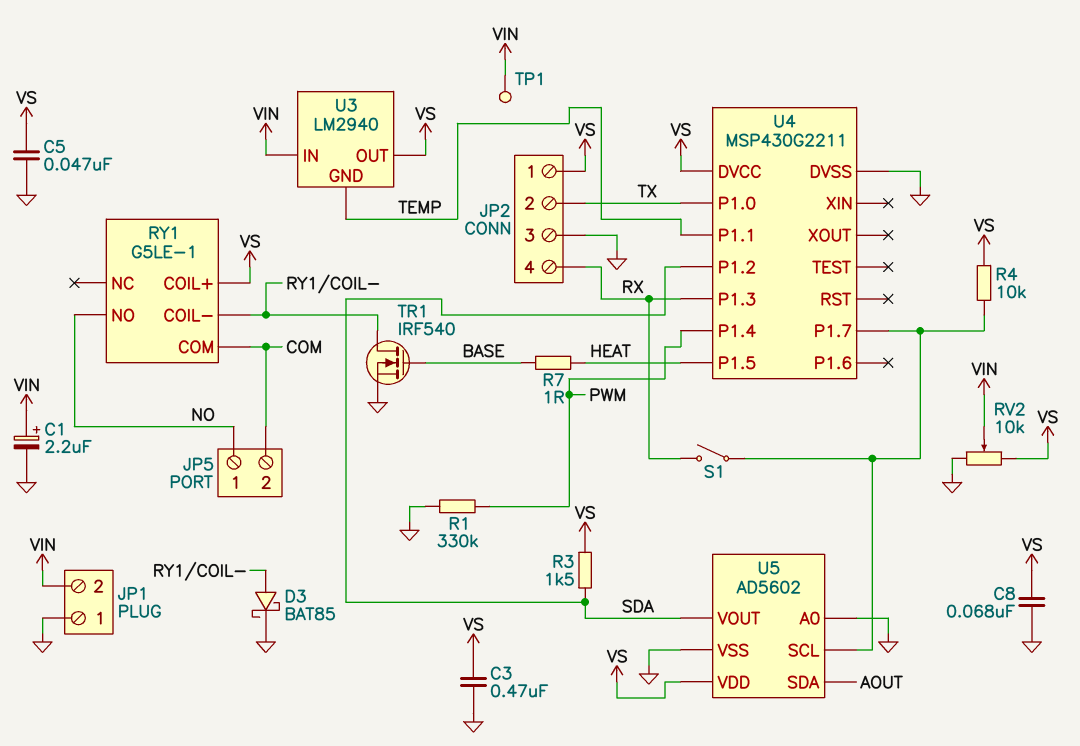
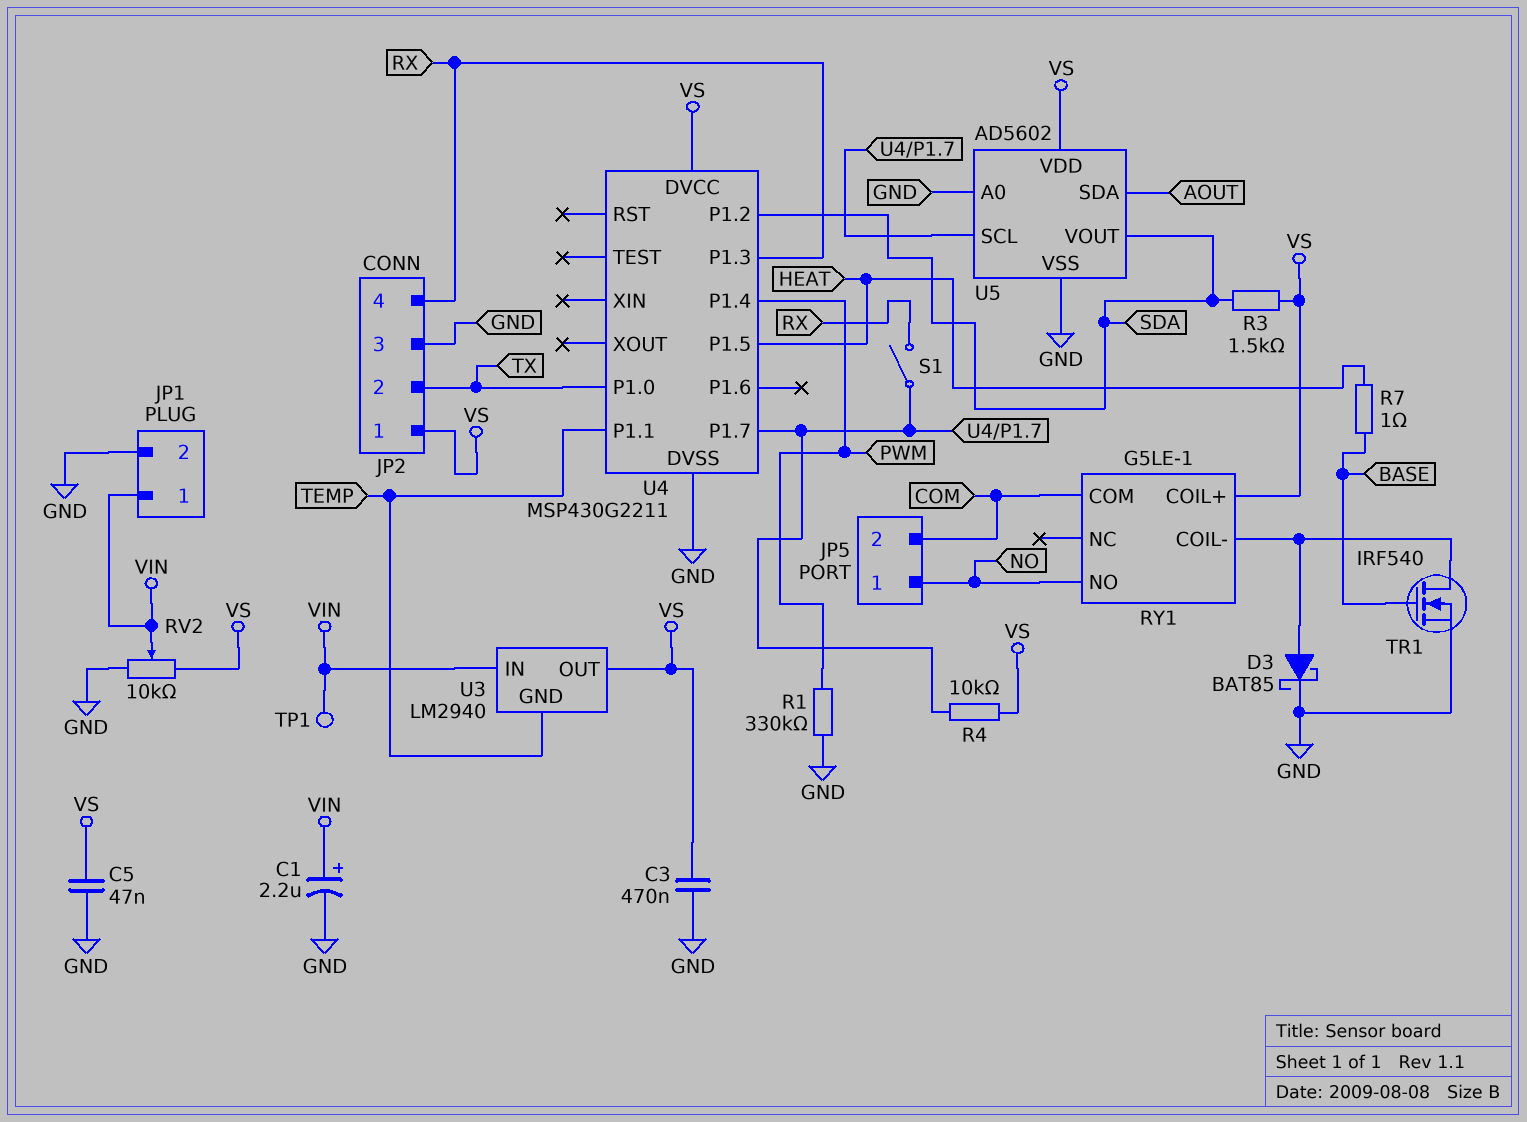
C8: 68nF (GND, VS) -> none
JP1 pin 1: GND -> VIN
JP1 pin 2: VIN -> GND

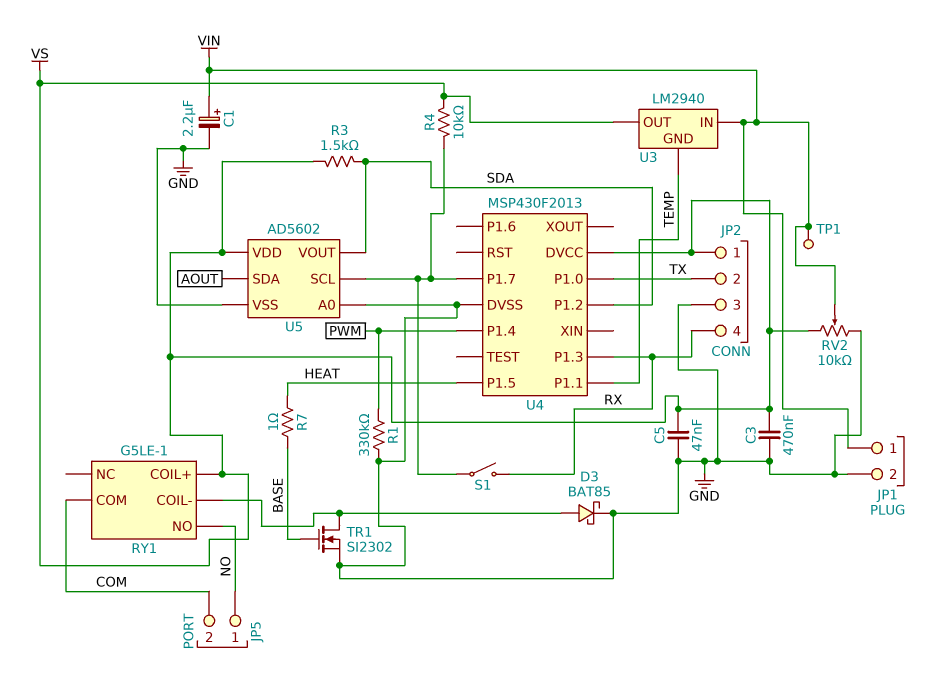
TR1: NMOS IRF540 (G BASE, D RY1/COIL-, S GND) -> NMOS SI2302 (G BASE, D RY1/COIL-, S GND)
U4: MSP430G2211 -> MSP430F2013

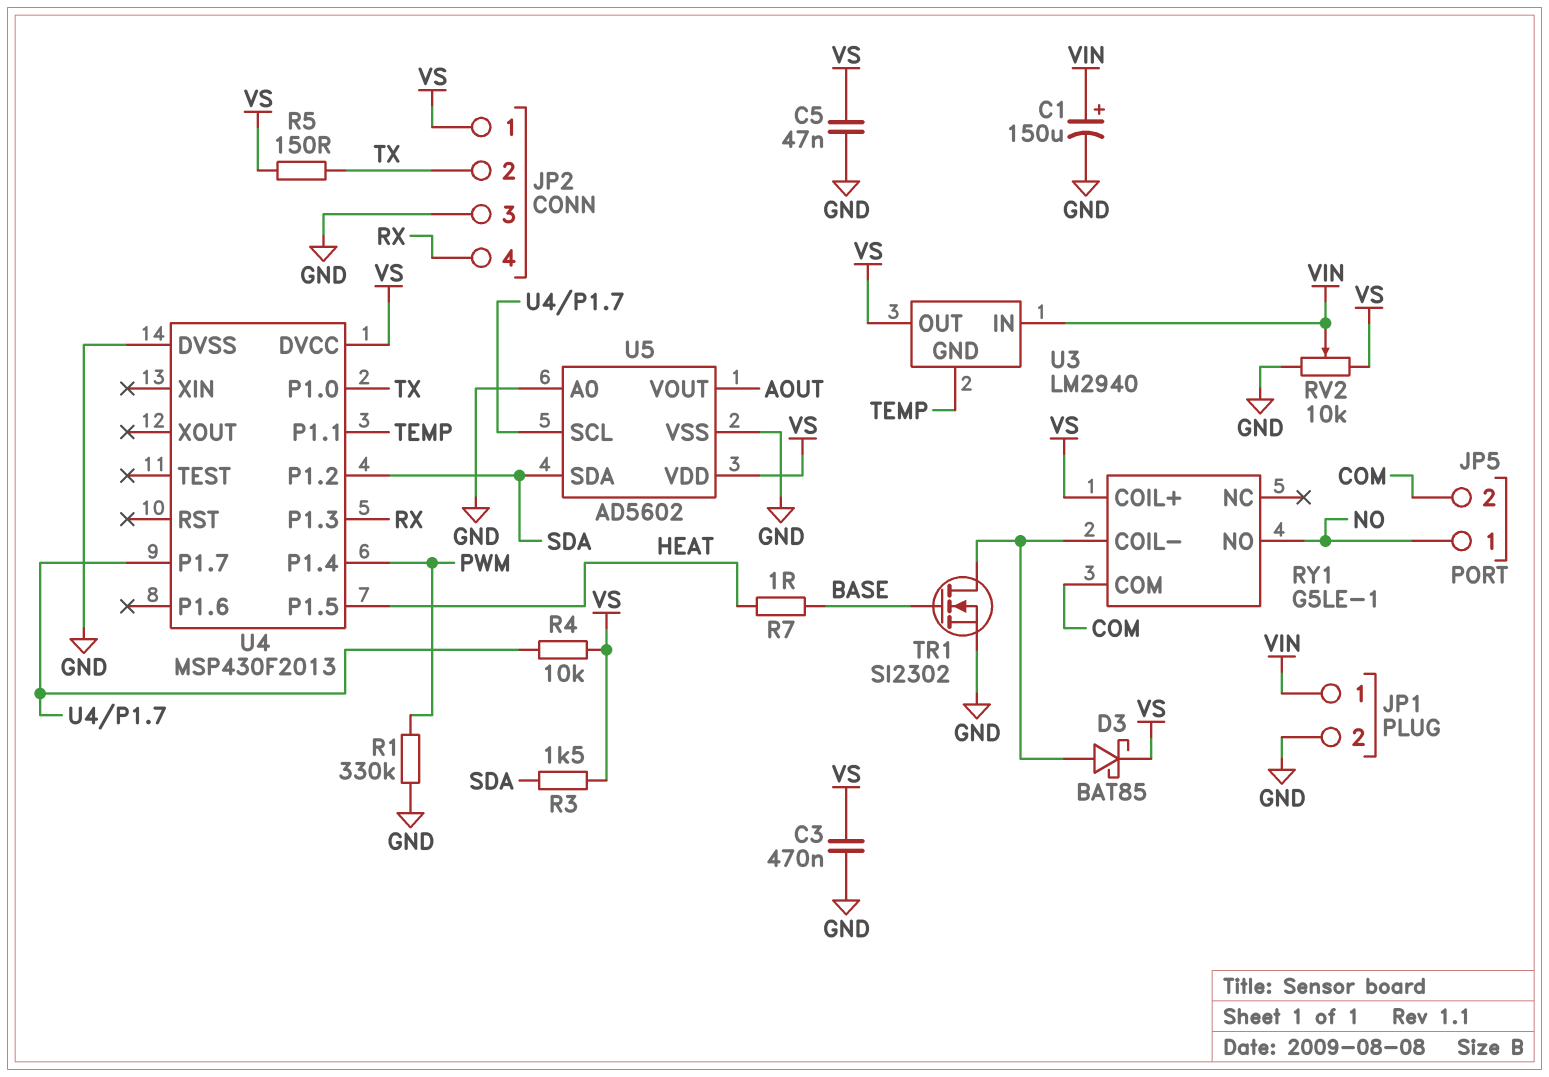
C1: 2.2uF (plus VIN, minus GND) -> 150uF (plus VIN, minus GND)
D3: schottky BAT85 (A RY1/COIL-, K GND) -> schottky BAT85 (A RY1/COIL-, K VS)
R5: none -> 150 (TX, VS)
S1: switch (RX, U4/P1.7) -> none
TP1: test point (VIN) -> none
U5 pin SDA: AOUT -> SDA
U5 pin VOUT: SDA -> AOUT

